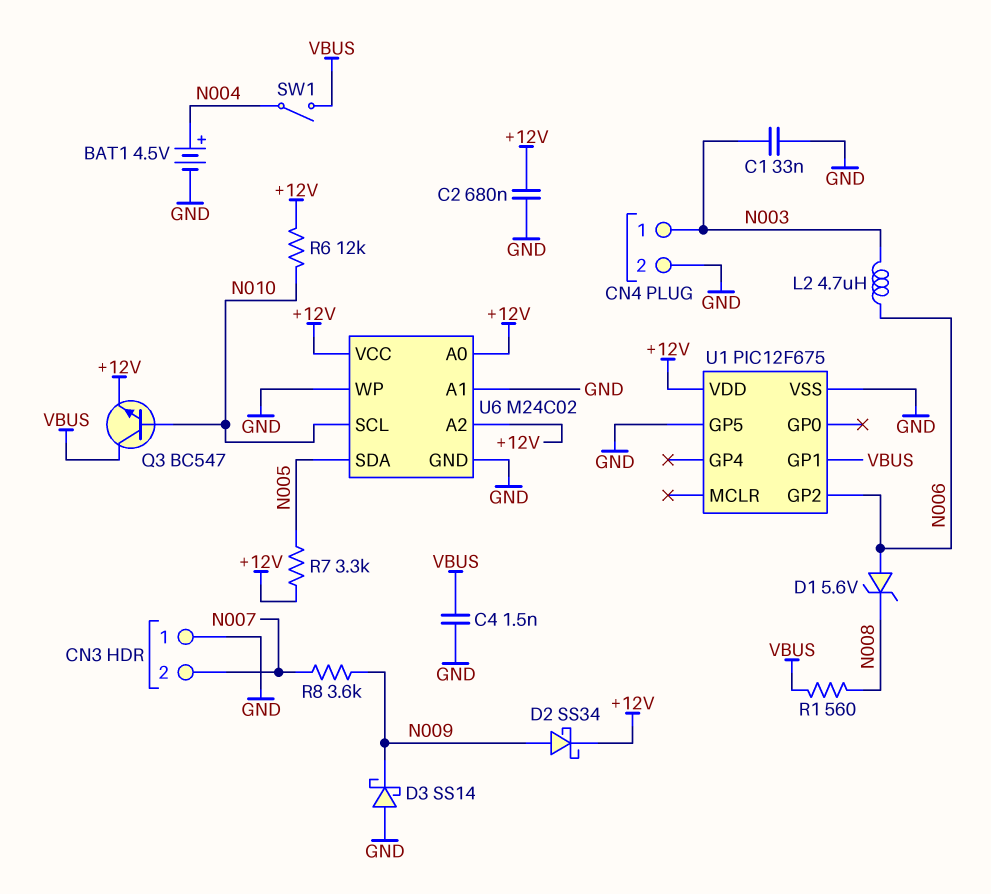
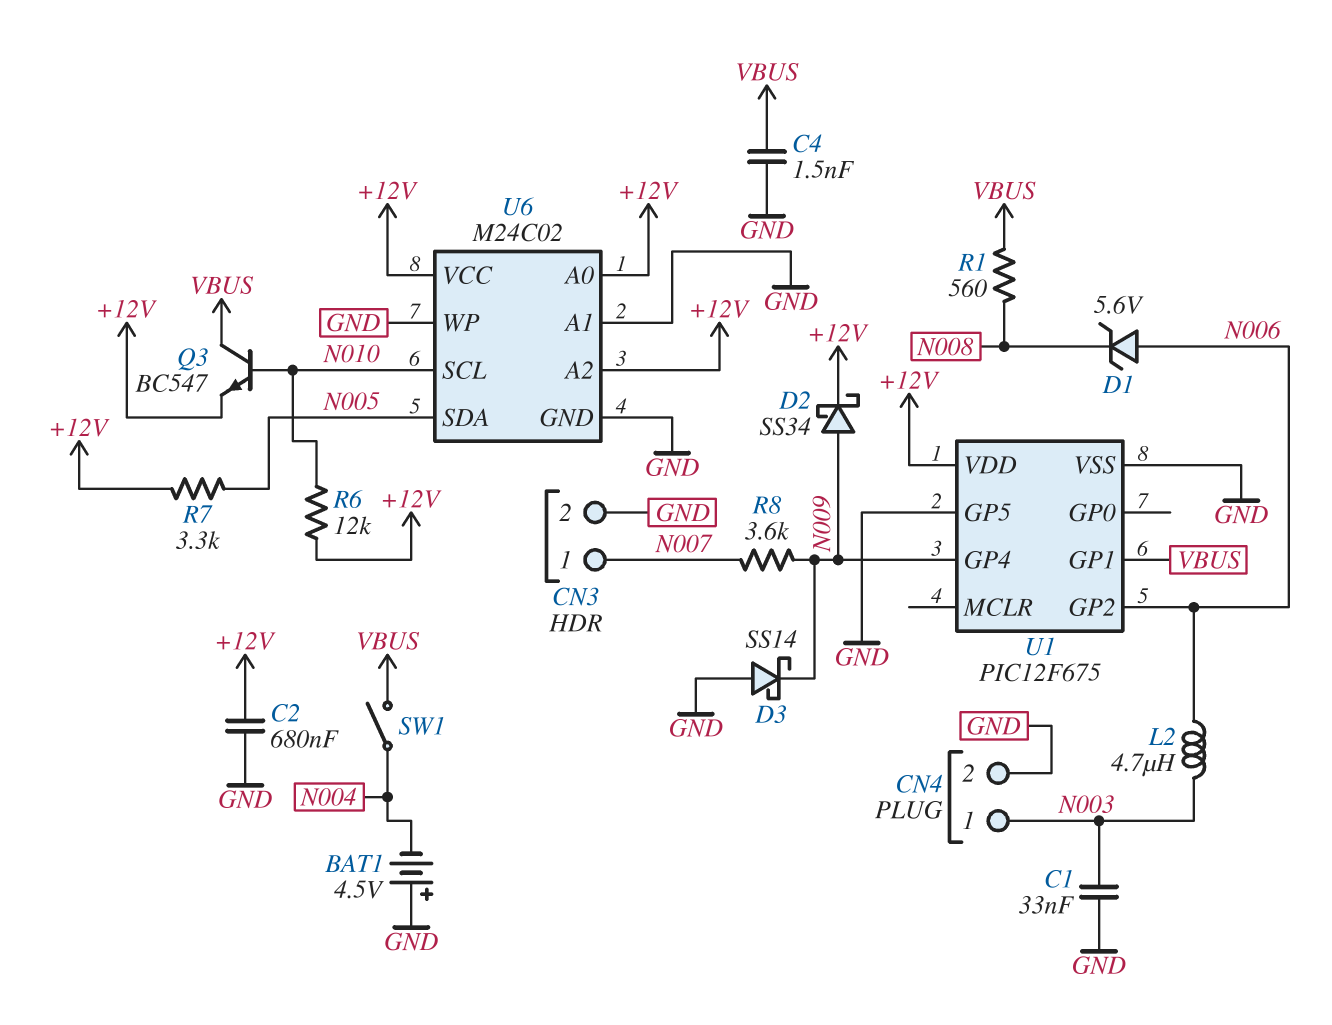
BAT1: 4.5V (plus N004, minus GND) -> 4.5V (plus GND, minus N004)
CN3 pin 1: GND -> N007
CN3 pin 2: N007 -> GND
U1 pin GP4: none -> N009

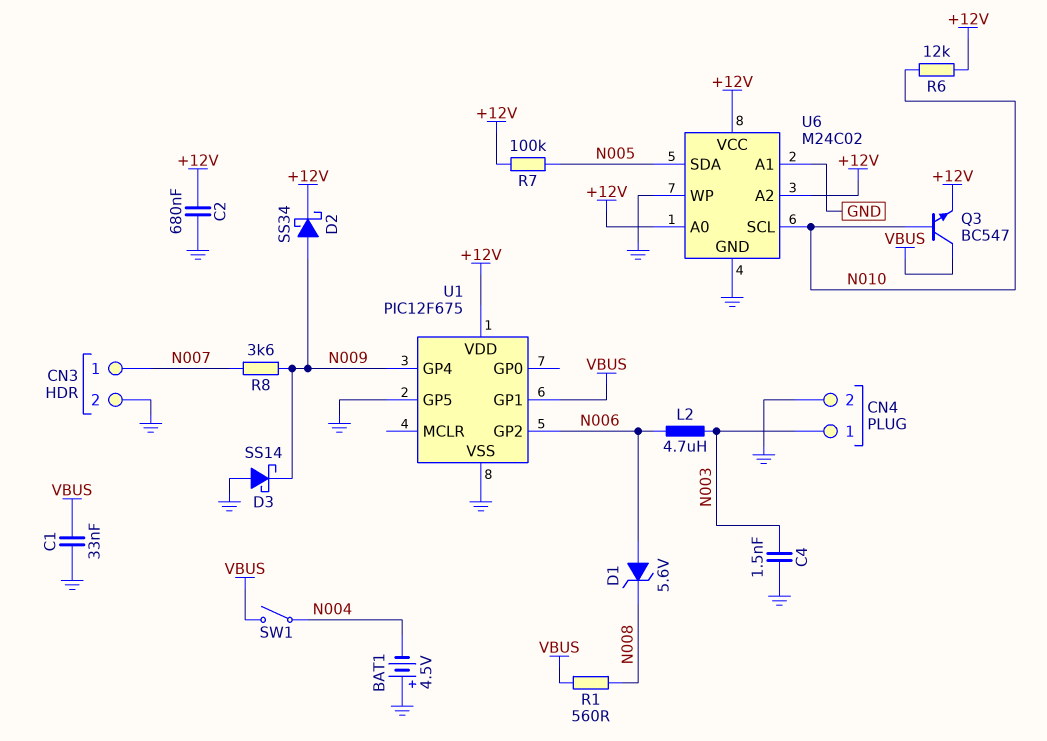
C1: 33nF (GND, N003) -> 33nF (GND, VBUS)
C4: 1.5nF (GND, VBUS) -> 1.5nF (GND, N003)
R7: 3.3k (+12V, N005) -> 100k (+12V, N005)

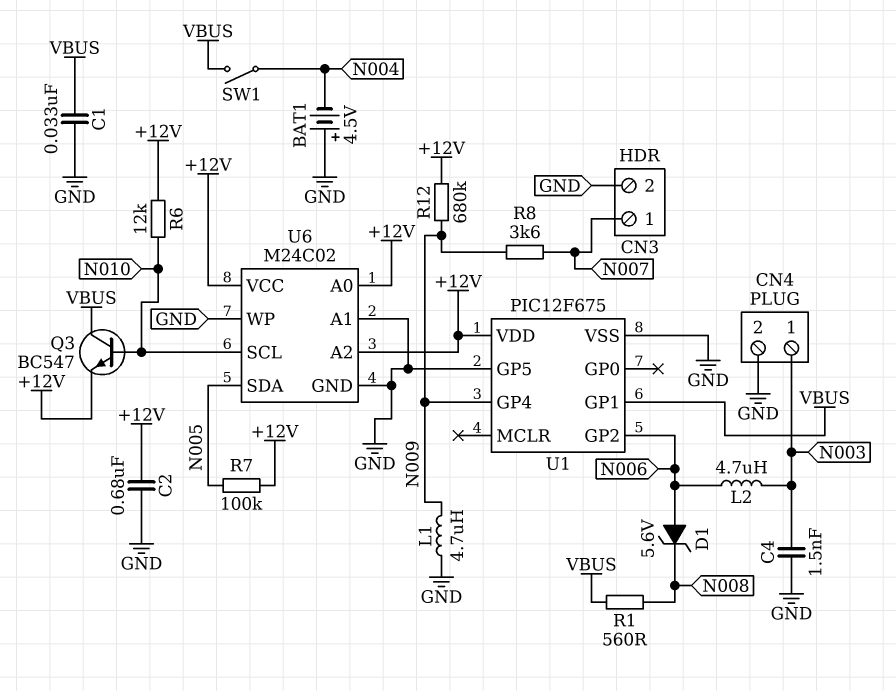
D2: schottky SS34 (A N009, K +12V) -> none
D3: schottky SS14 (A GND, K N009) -> none
L1: none -> 4.7uH (GND, N009)
R12: none -> 680k (+12V, N009)

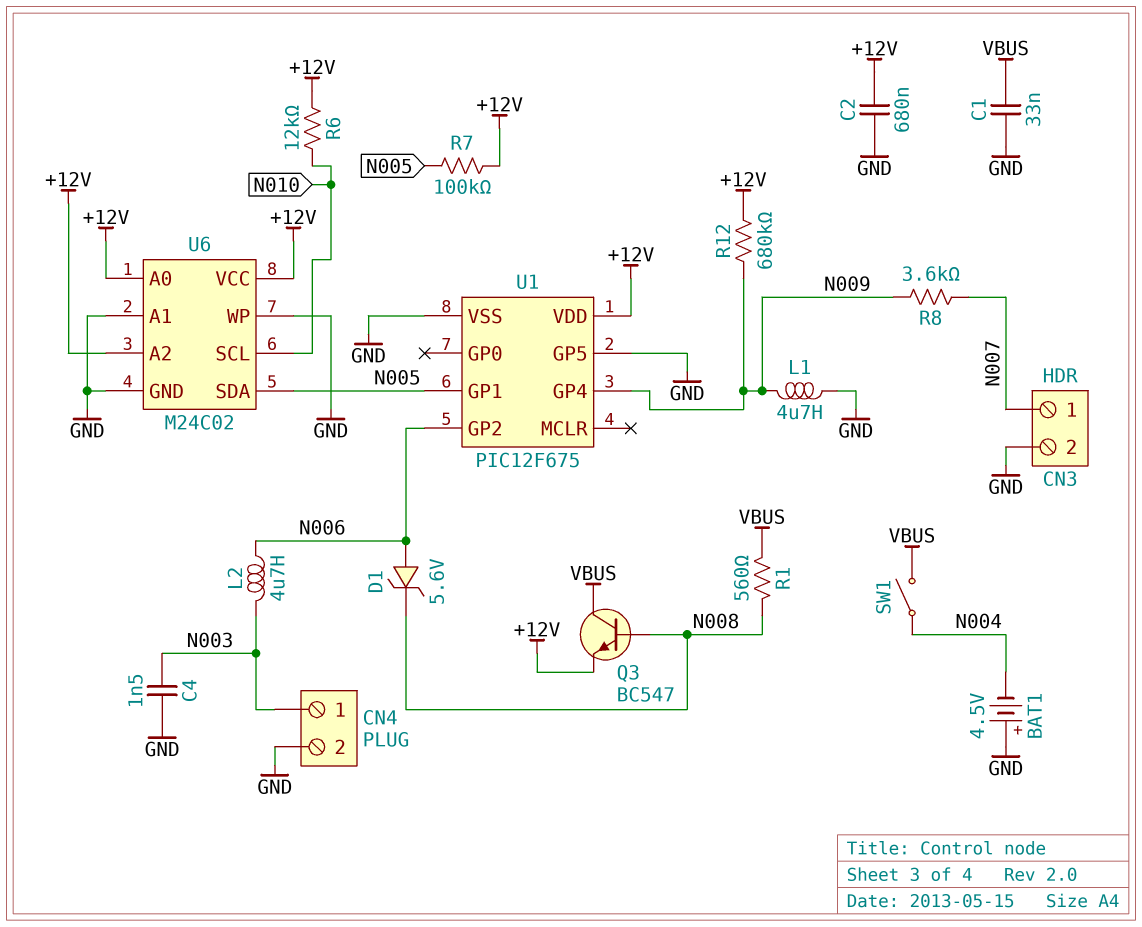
Q3: NPN BC547 (B N010, C VBUS, E +12V) -> NPN BC547 (B N008, C VBUS, E +12V)
U1 pin GP1: VBUS -> N005

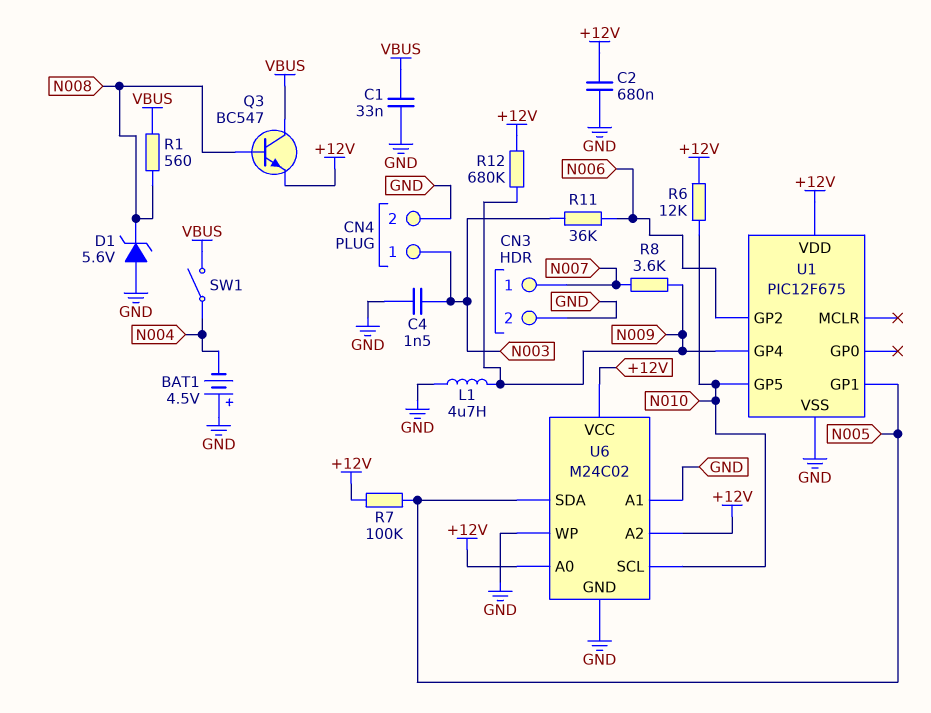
D1: zener 5.6V (A N006, K N008) -> zener 5.6V (A GND, K N008)
L2: 4.7uH (N003, N006) -> none
R11: none -> 36k (N003, N006)
U1 pin GP5: GND -> N010

